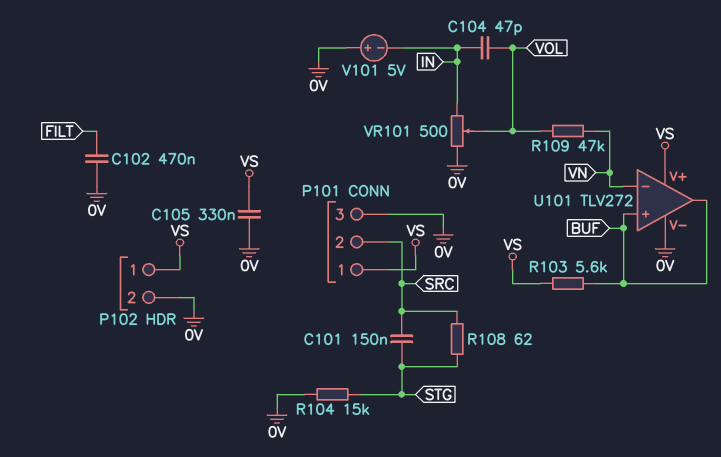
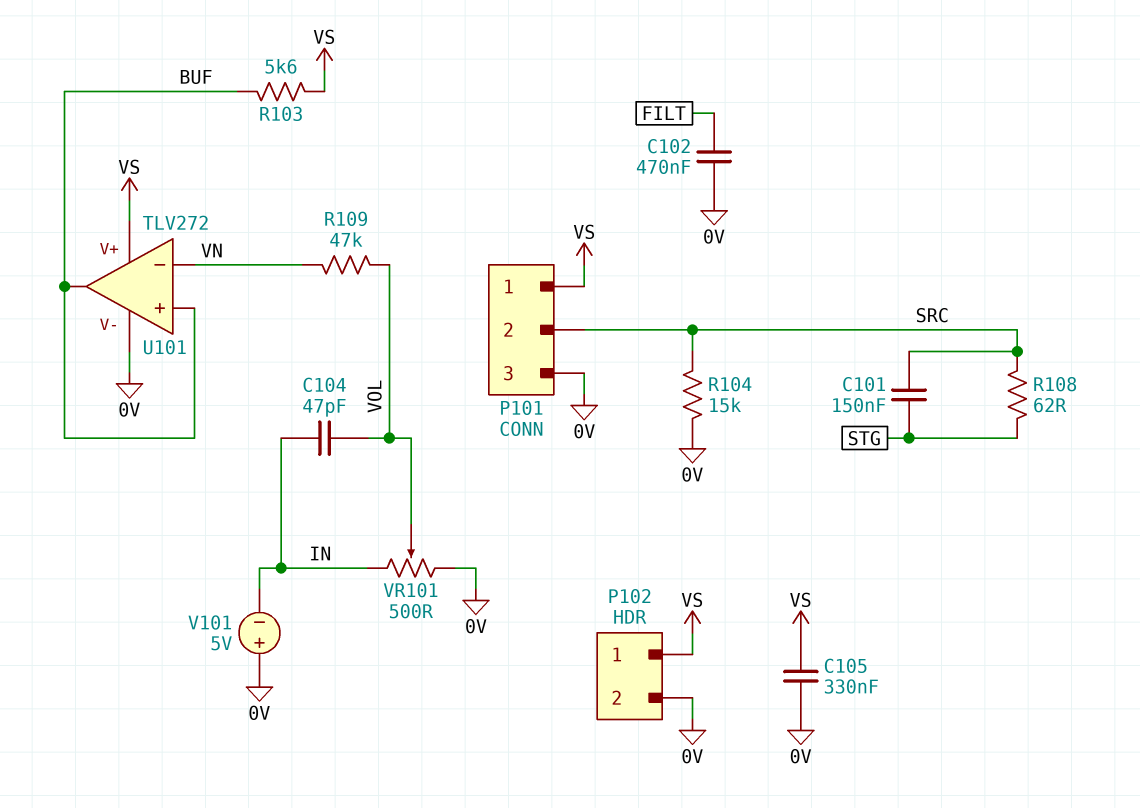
R104: 15k (0V, STG) -> 15k (0V, SRC)

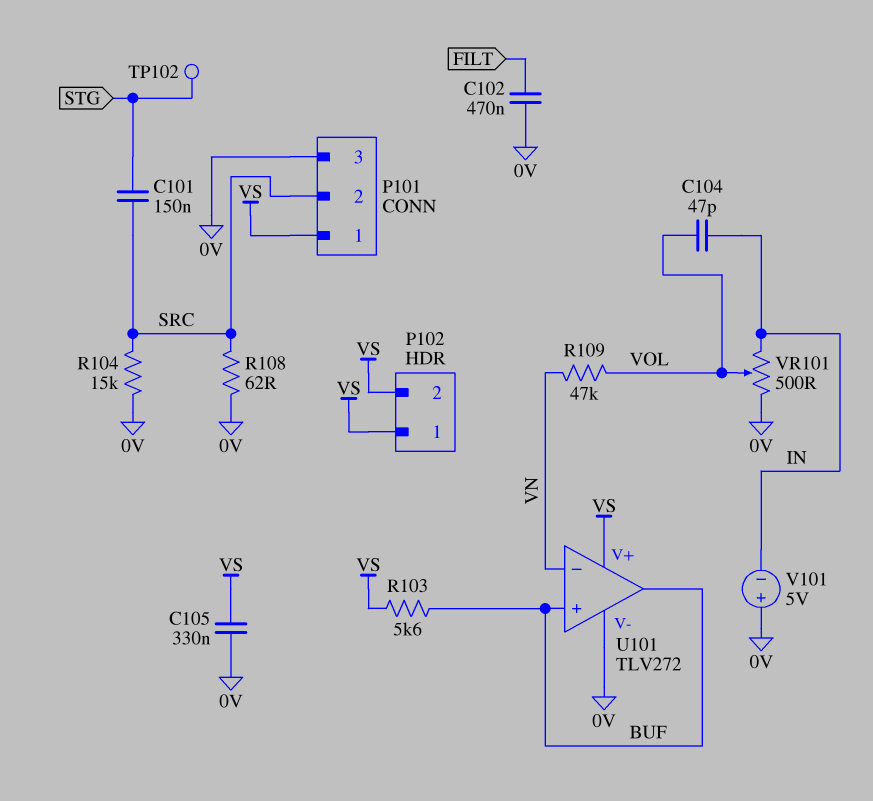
P102 pin 2: 0V -> VS
R108: 62 (SRC, STG) -> 62 (0V, SRC)
TP102: none -> test point (STG)

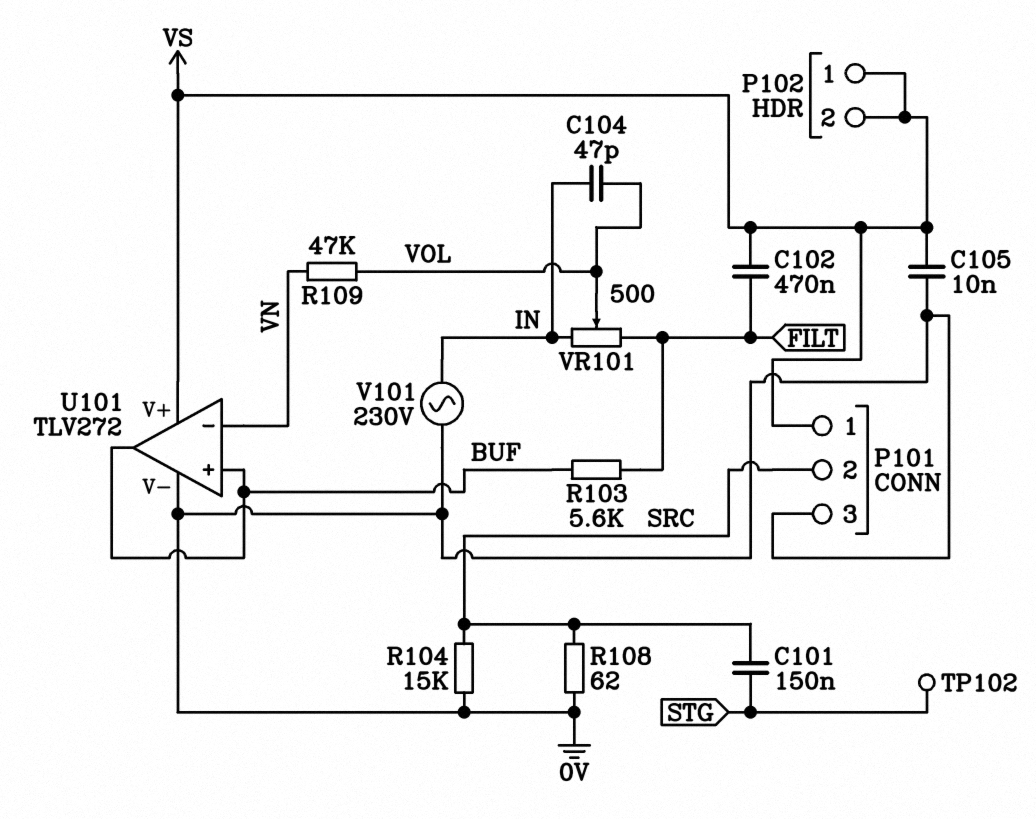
C102: 470nF (0V, FILT) -> 470nF (FILT, VS)
C105: 330nF (0V, VS) -> 10nF (0V, VS)
R103: 5.6k (BUF, VS) -> 5.6k (BUF, FILT)
V101: 5V (plus 0V, minus IN) -> AC 230V (0V, IN)
VR101: 500 (0V, IN, wiper VOL) -> 500 (FILT, IN, wiper VOL)

